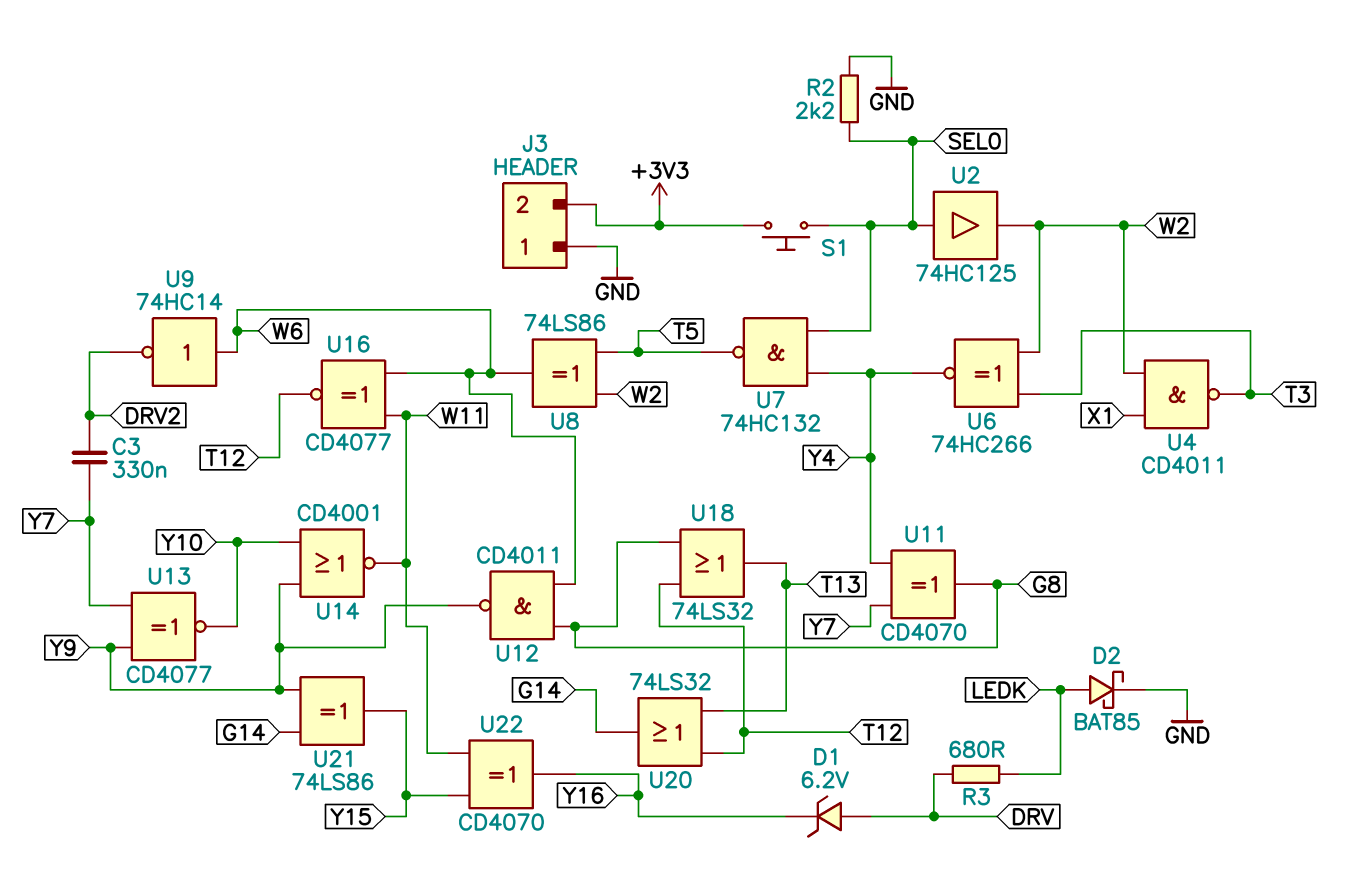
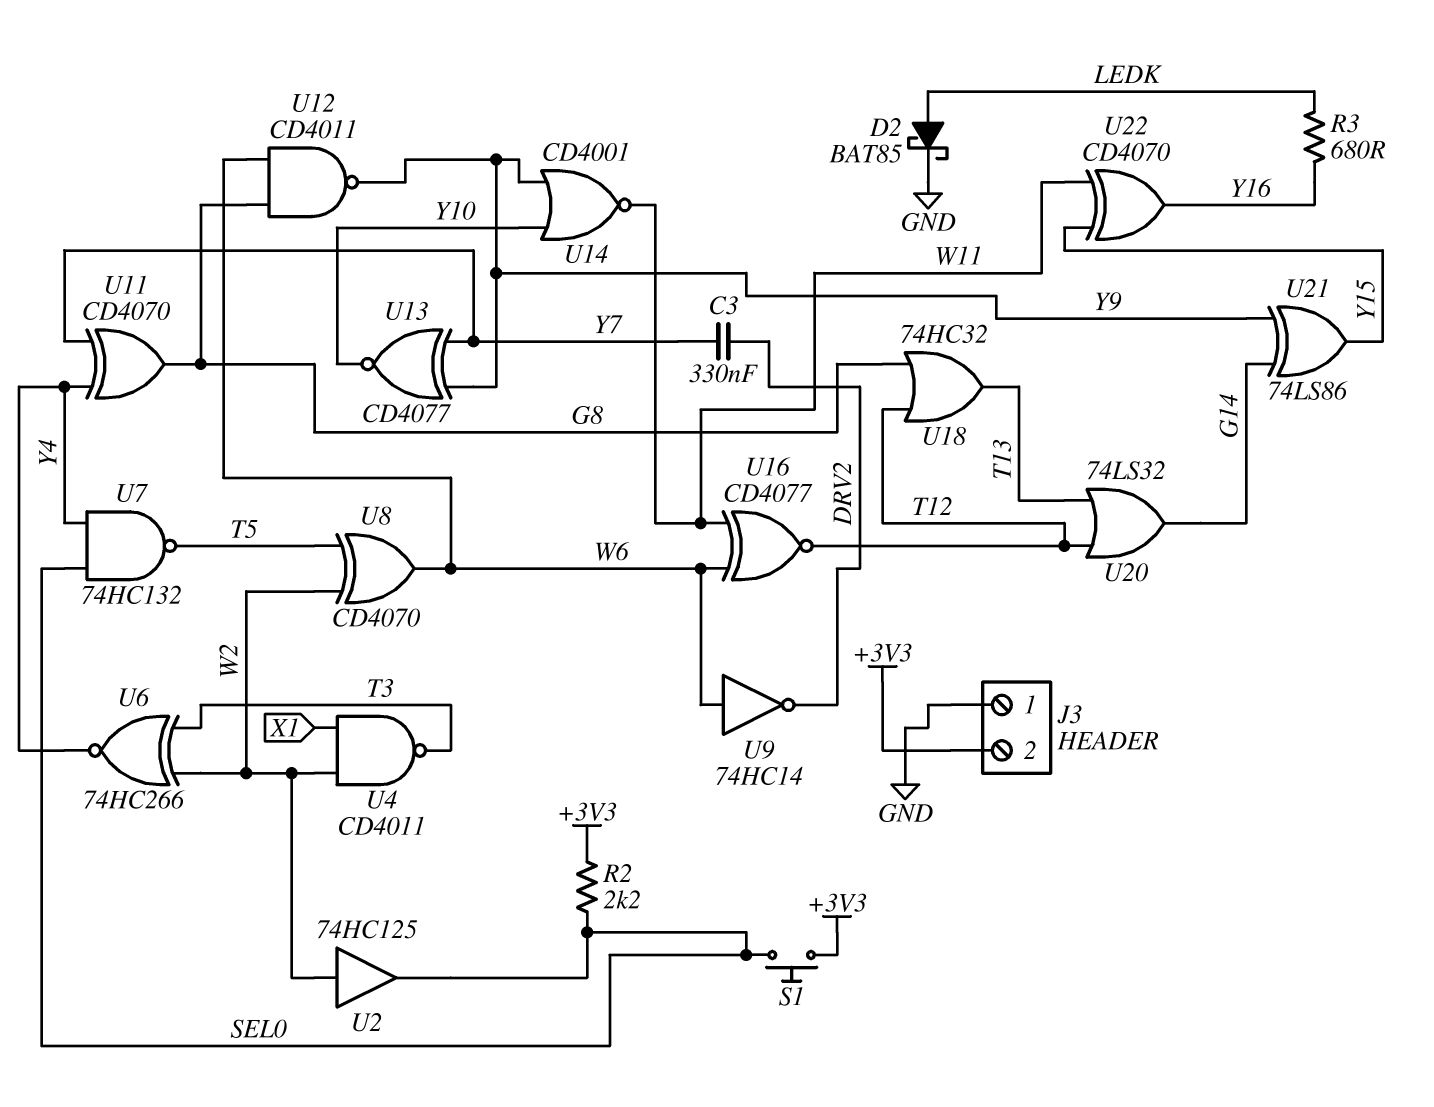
D1: zener 6.2V (A DRV, K Y16) -> none
R2: 2.2k (GND, SEL0) -> 2.2k (+3V3, SEL0)
R3: 680 (DRV, LEDK) -> 680 (LEDK, Y16)
U2: buffer 74HC125 (in SEL0, out W2) -> buffer 74HC125 (in W2, out SEL0)
U8: XOR 74LS86 (in T5, in W2, out W6) -> XOR CD4070 (in T5, in W2, out W6)
U18: OR 74LS32 (in G8, in T12, out T13) -> OR 74HC32 (in G8, in T12, out T13)

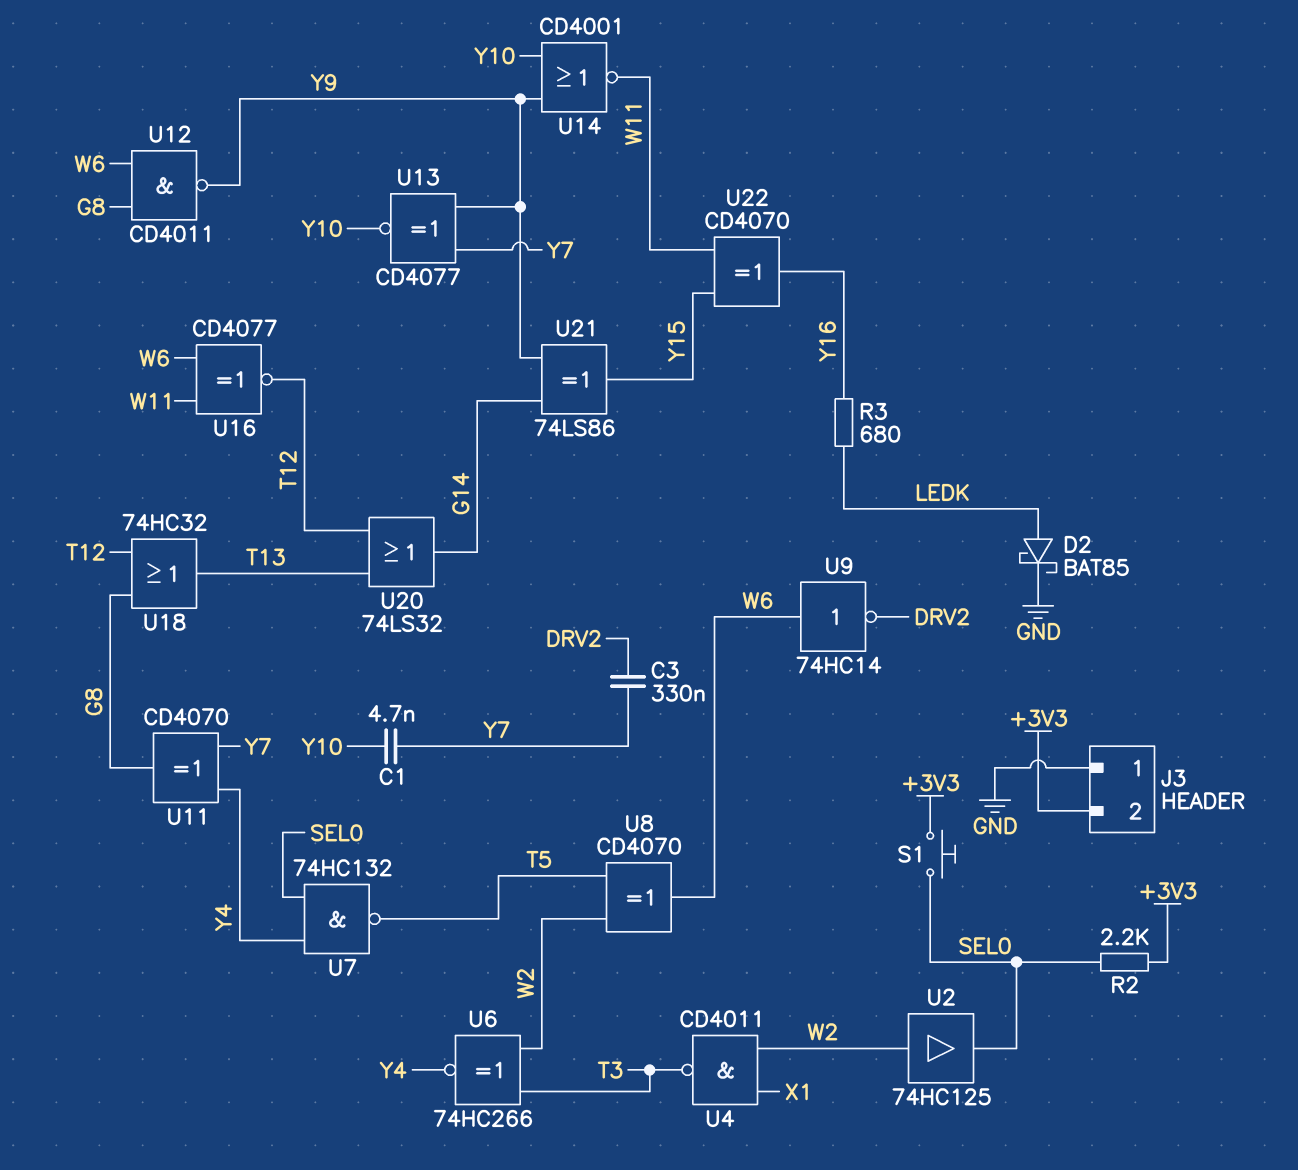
C1: none -> 4.7nF (Y7, Y10)

